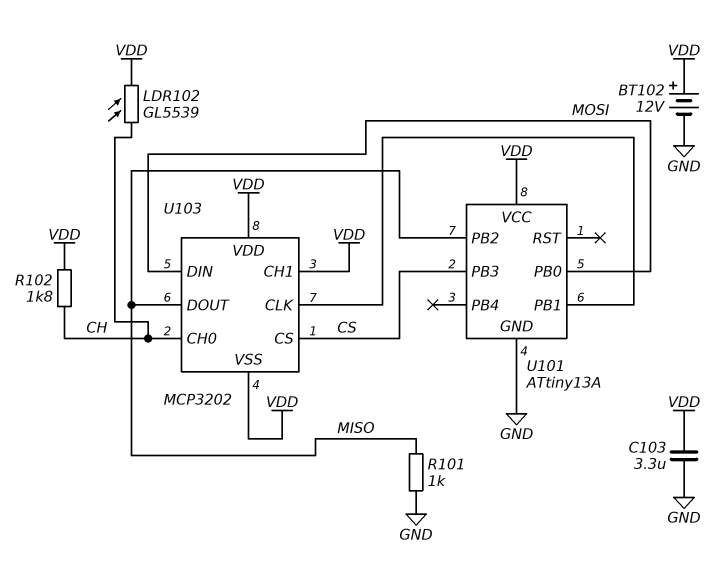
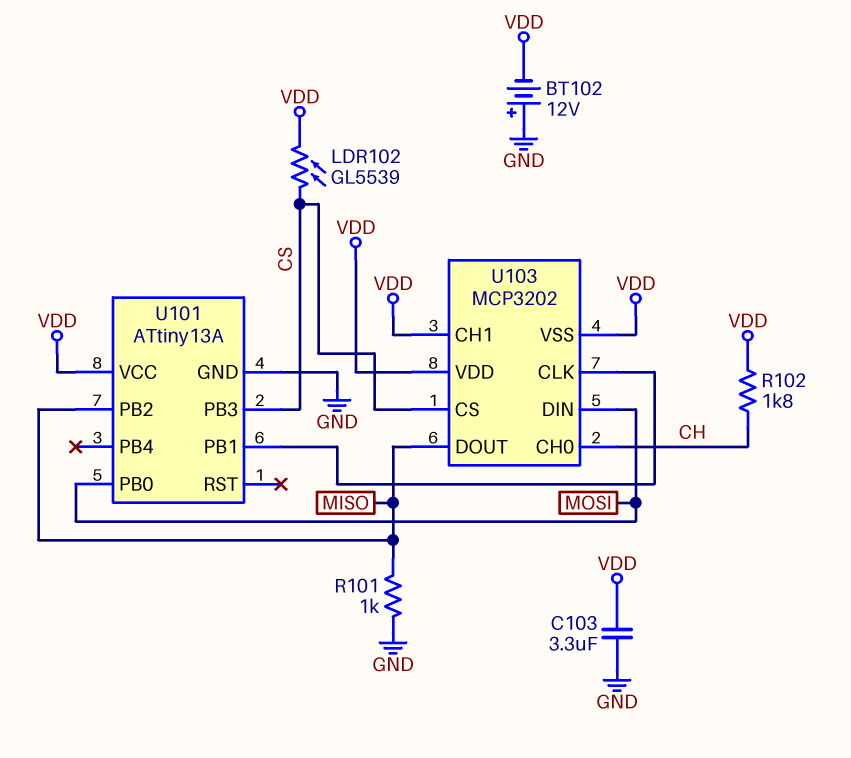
BT102: 12V (plus VDD, minus GND) -> 12V (plus GND, minus VDD)
LDR102: GL5539 (CH, VDD) -> GL5539 (CS, VDD)

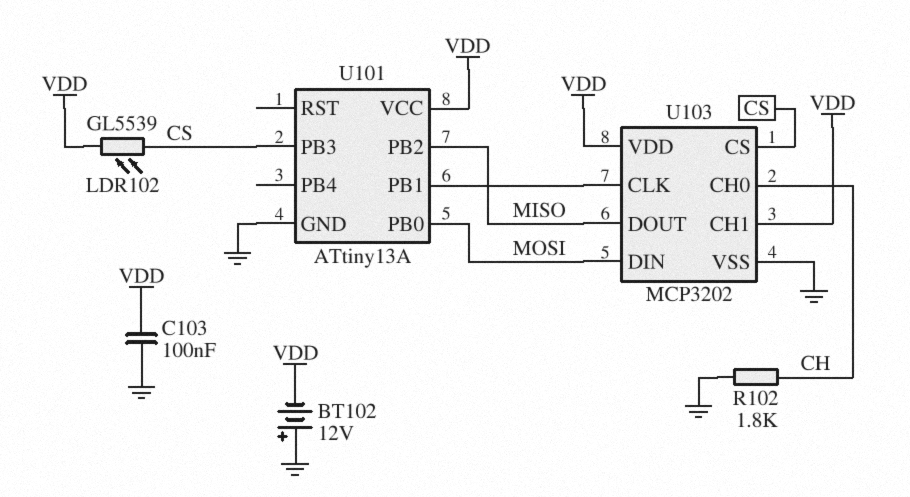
C103: 3.3uF (GND, VDD) -> 100nF (GND, VDD)
R101: 1k (GND, MISO) -> none
R102: 1.8k (CH, VDD) -> 1.8k (CH, GND)
U103 pin VSS: VDD -> GND

